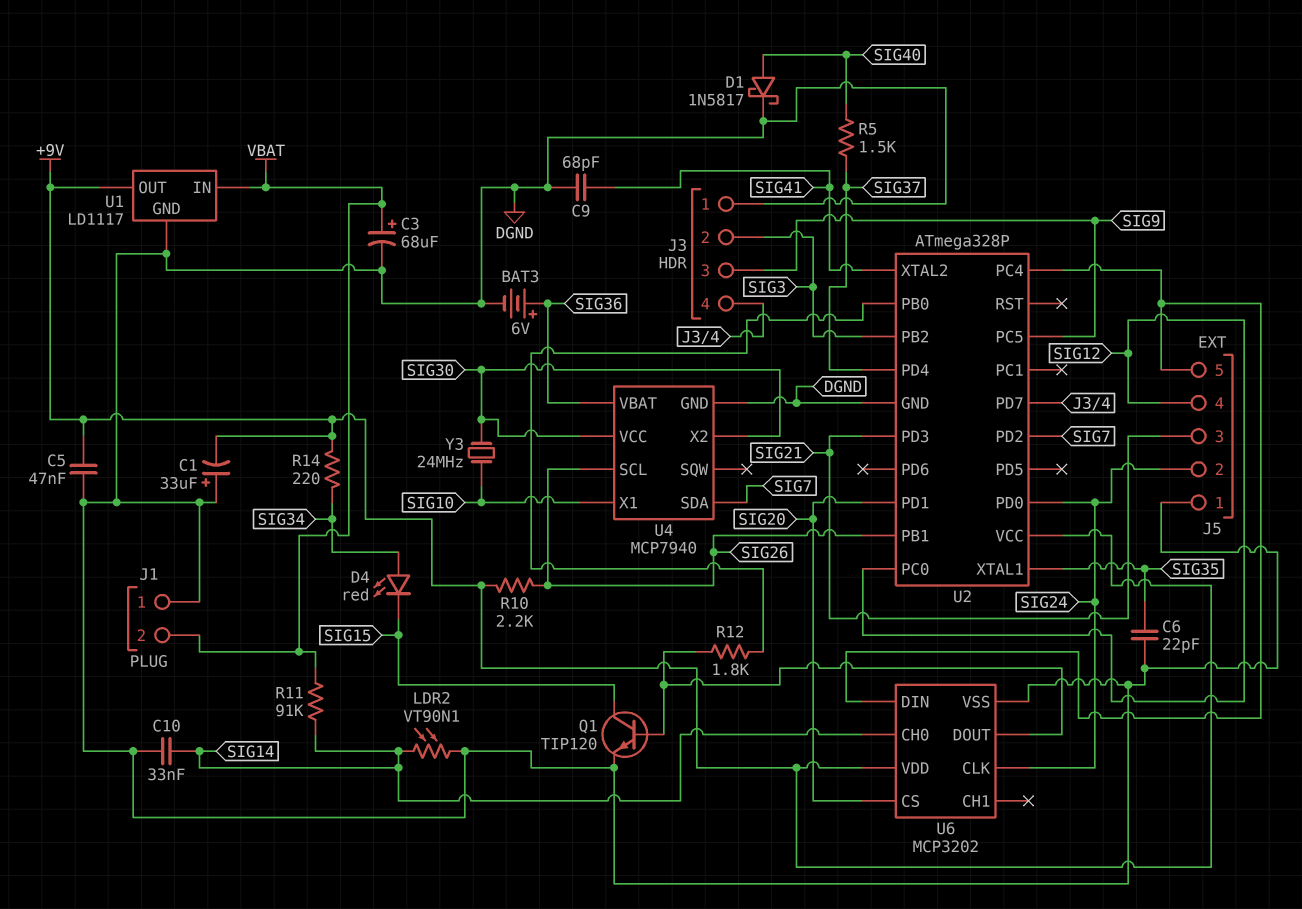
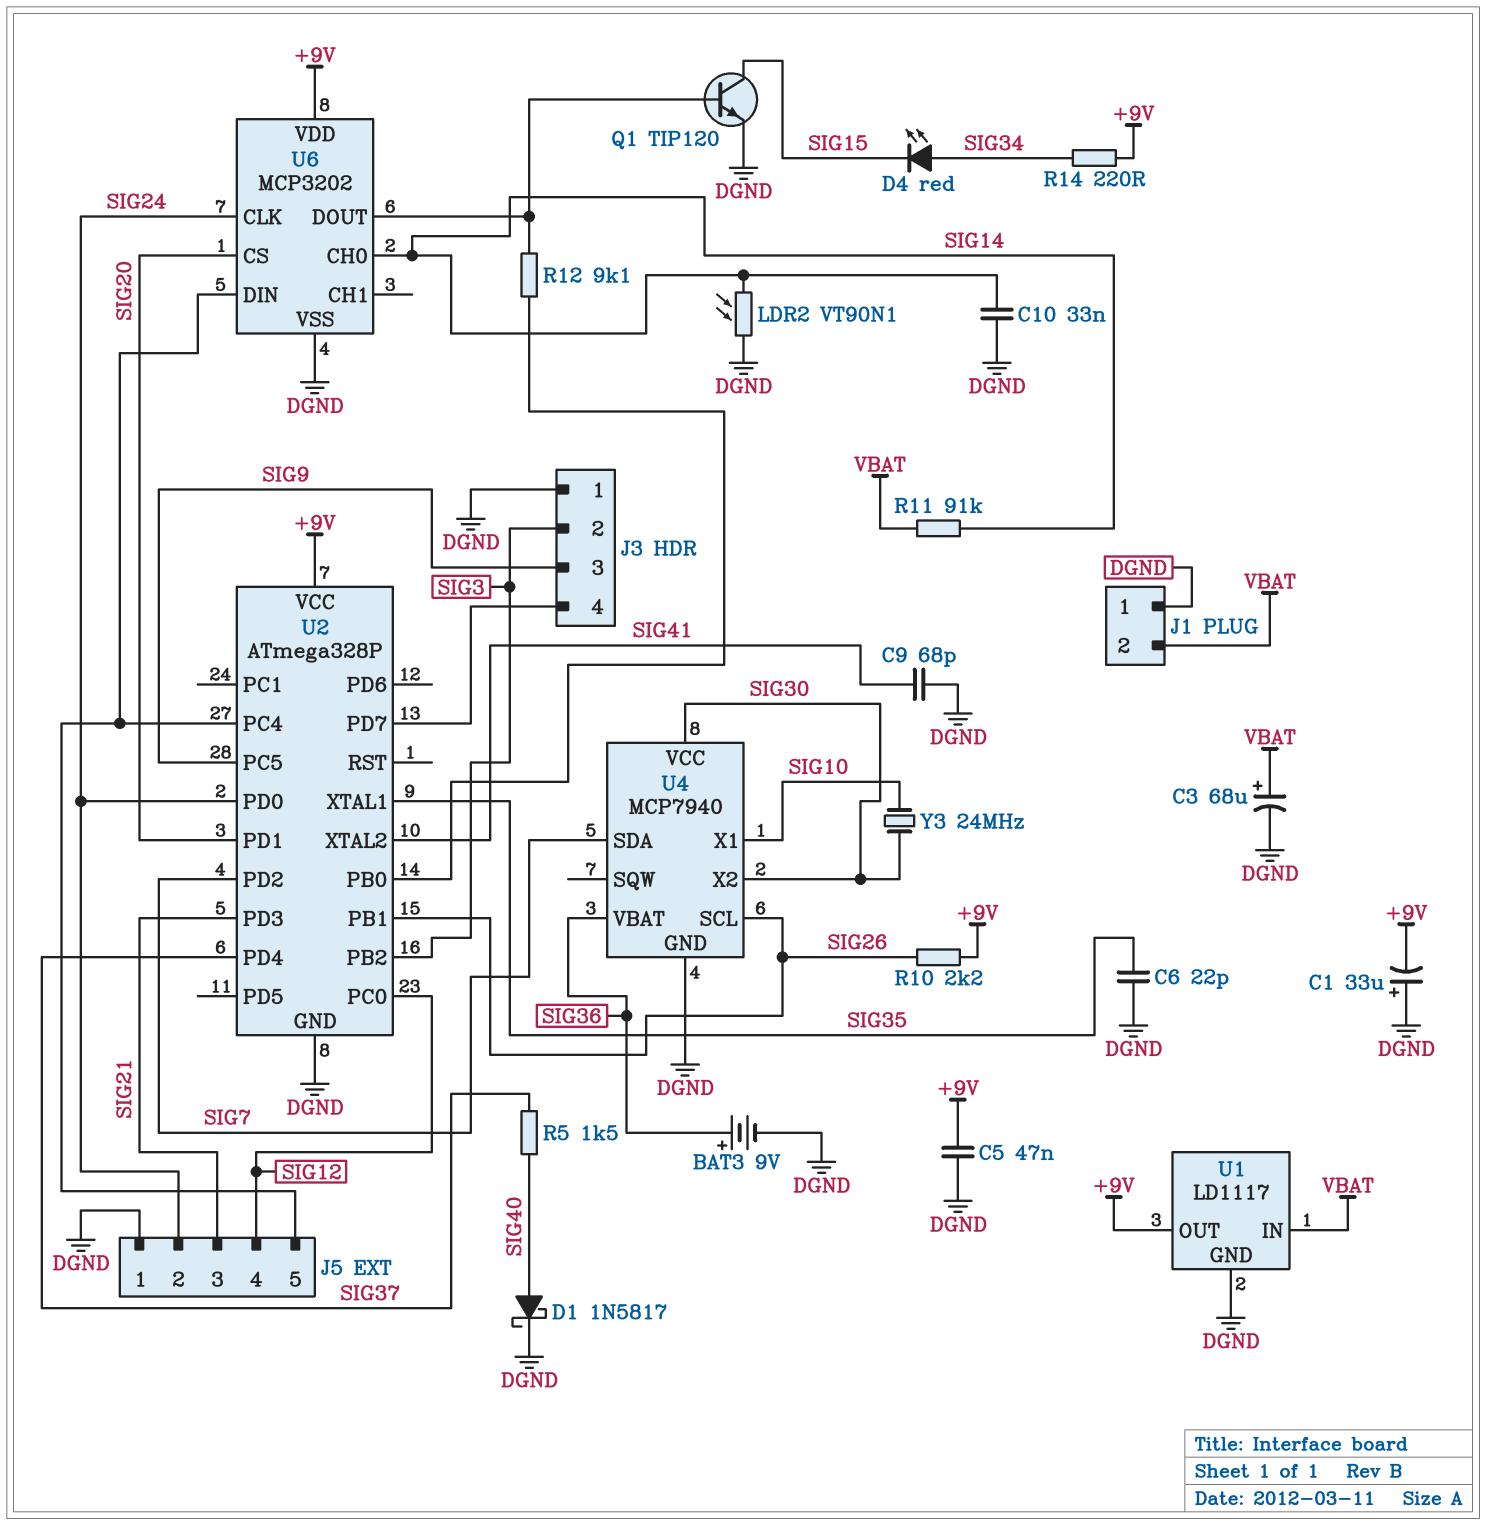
BAT3: 6V (plus SIG36, minus DGND) -> 9V (plus SIG36, minus DGND)
R12: 1.8k (U2/PB0, U6/DOUT) -> 9.1k (U2/PB0, U6/DOUT)

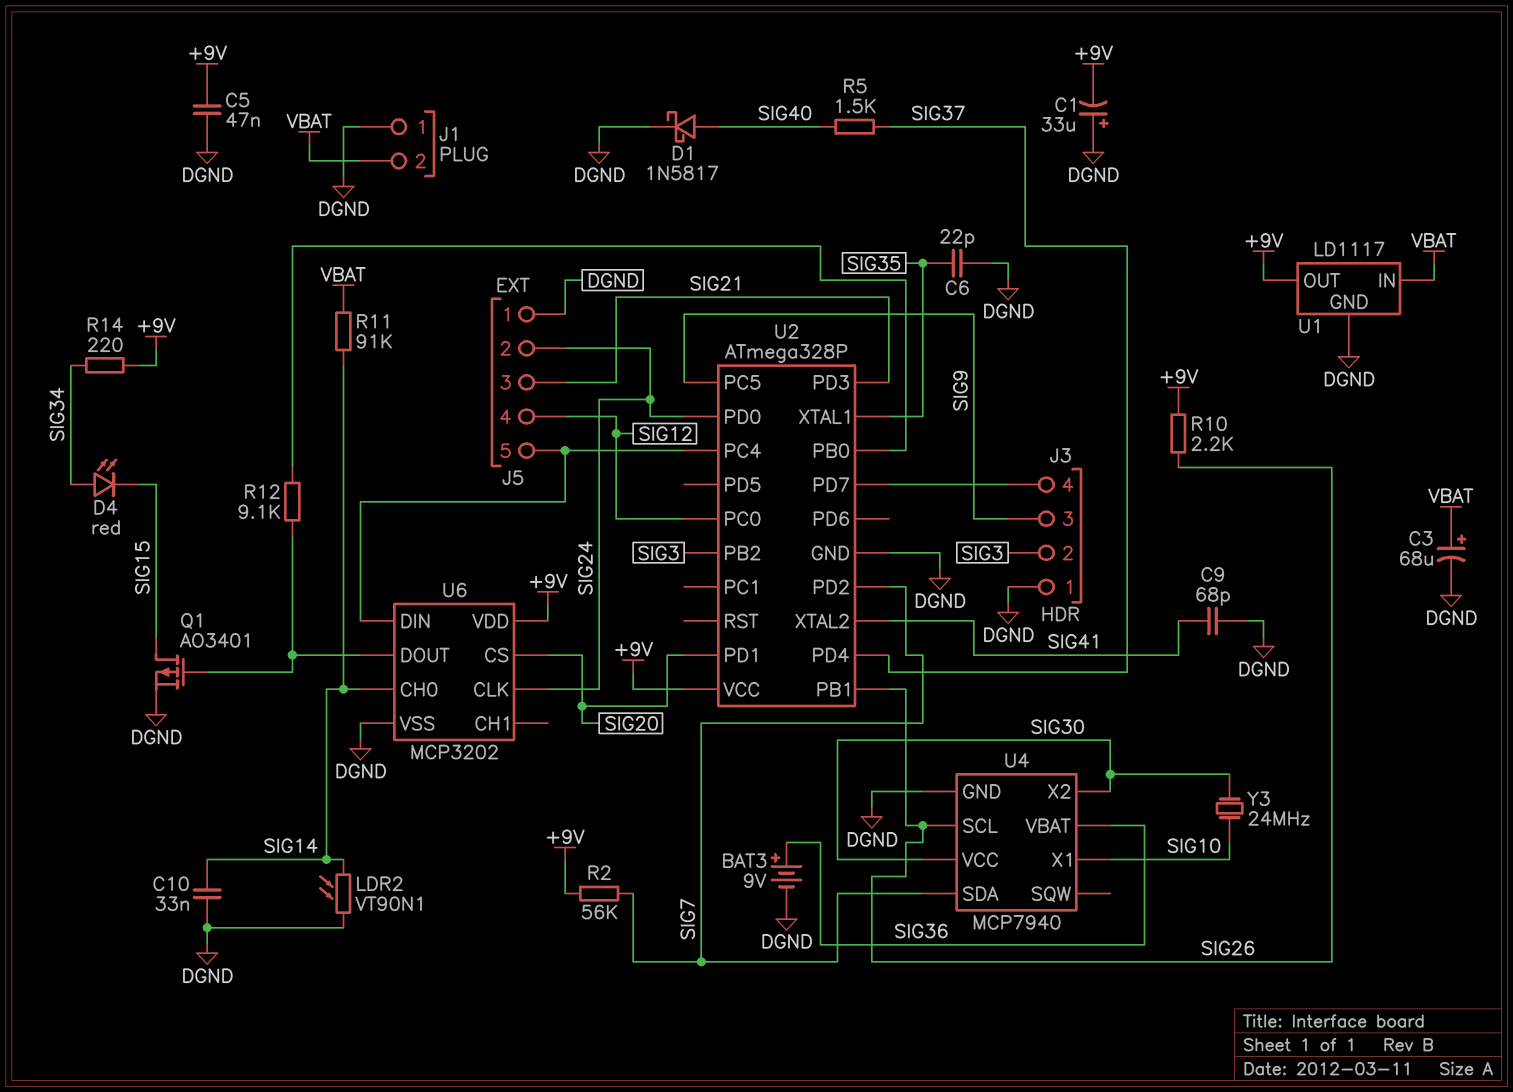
Q1: NPN TIP120 (B U6/DOUT, C SIG15, E DGND) -> PMOS AO3401 (G U6/DOUT, D SIG15, S DGND)
R2: none -> 56k (+9V, SIG7)

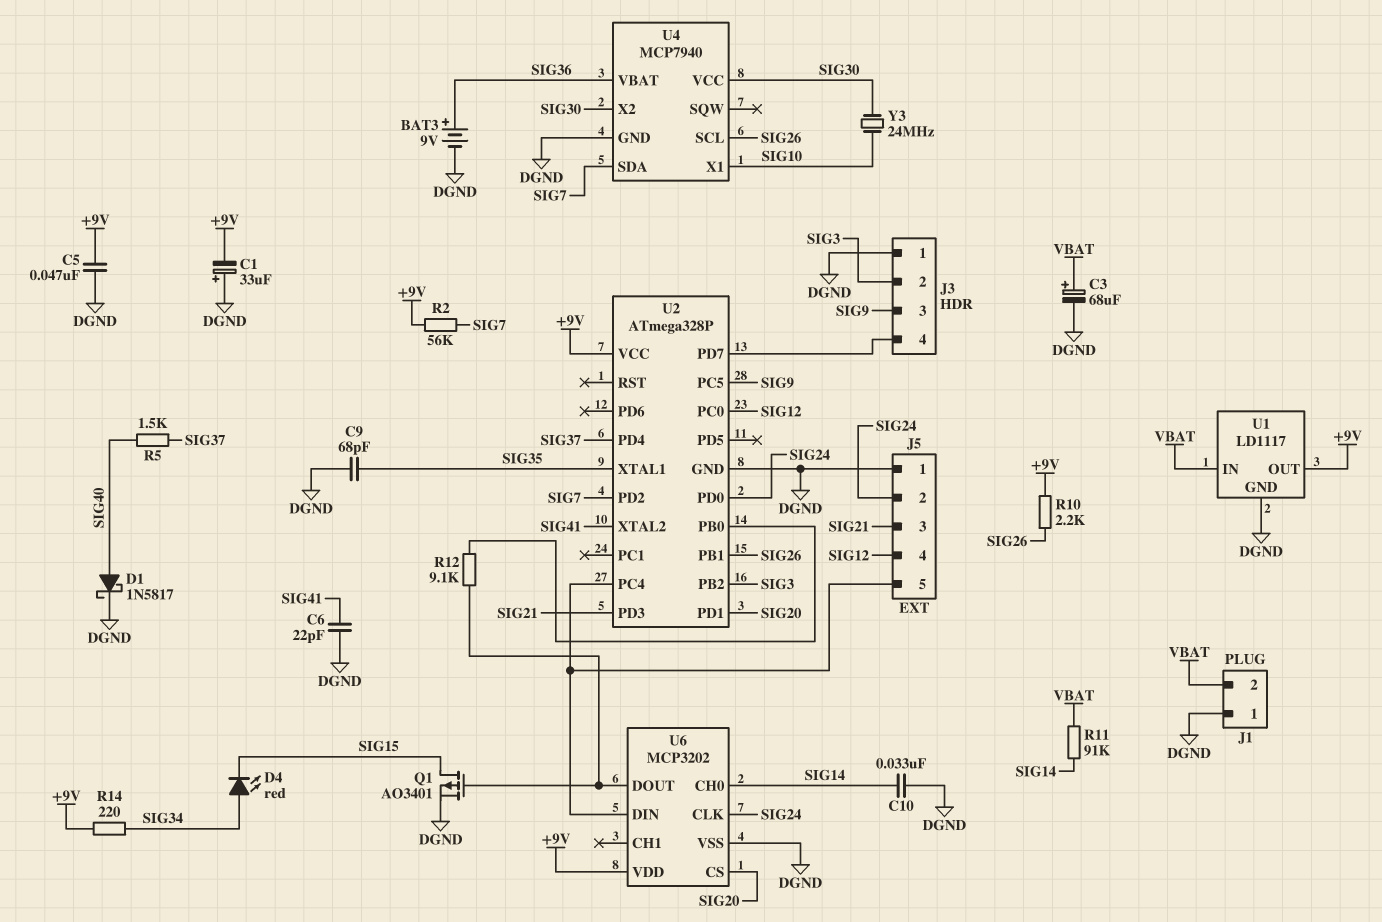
C6: 22pF (DGND, SIG35) -> 22pF (DGND, SIG41)
C9: 68pF (DGND, SIG41) -> 68pF (DGND, SIG35)
LDR2: VT90N1 (DGND, SIG14) -> none

